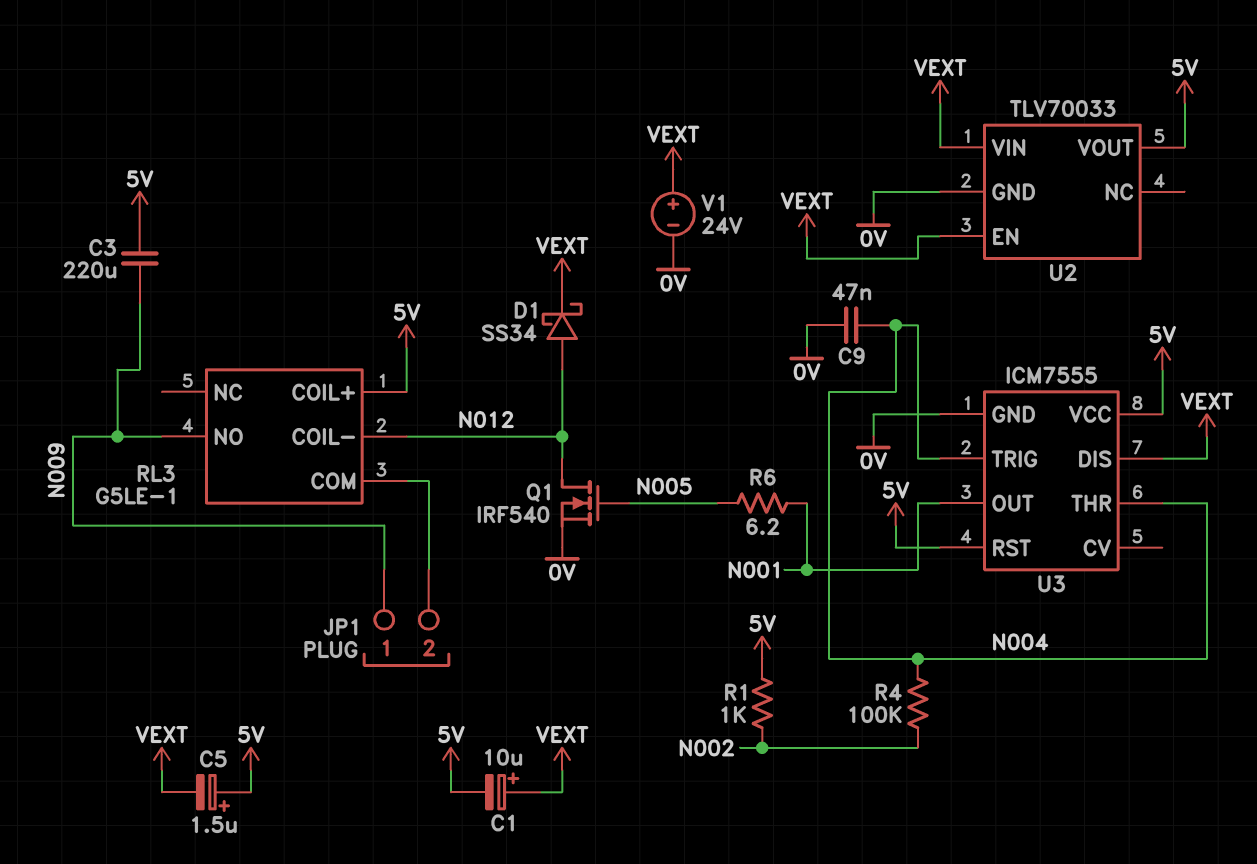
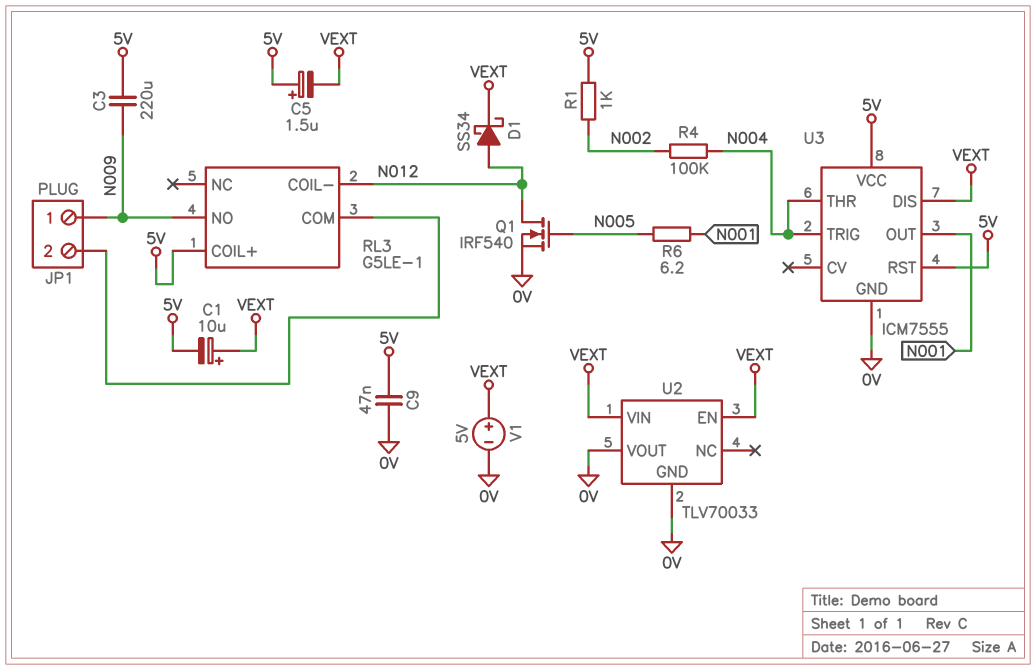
C9: 47nF (0V, N004) -> 47nF (0V, 5V)
U2 pin VOUT: 5V -> 0V
V1: 24V (plus VEXT, minus 0V) -> 5V (plus VEXT, minus 0V)

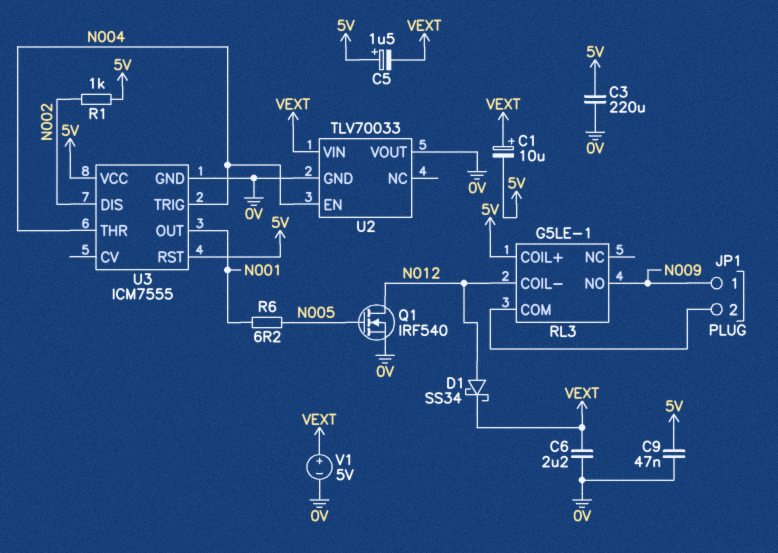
C3: 220uF (5V, N009) -> 220uF (0V, 5V)
C6: none -> 2.2uF (0V, VEXT)
R4: 100k (N002, N004) -> none
U2 pin EN: VEXT -> N004
U3 pin DIS: VEXT -> N002

